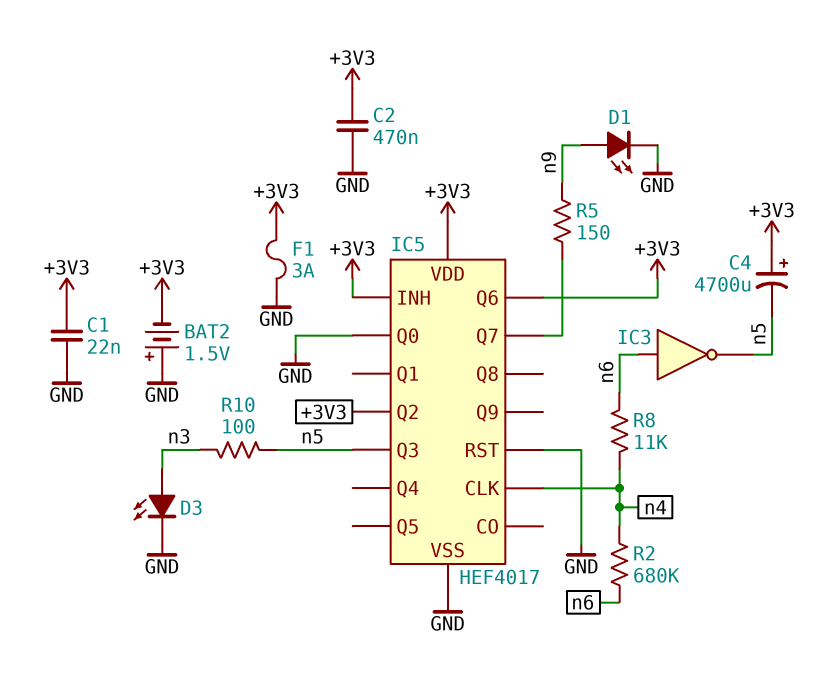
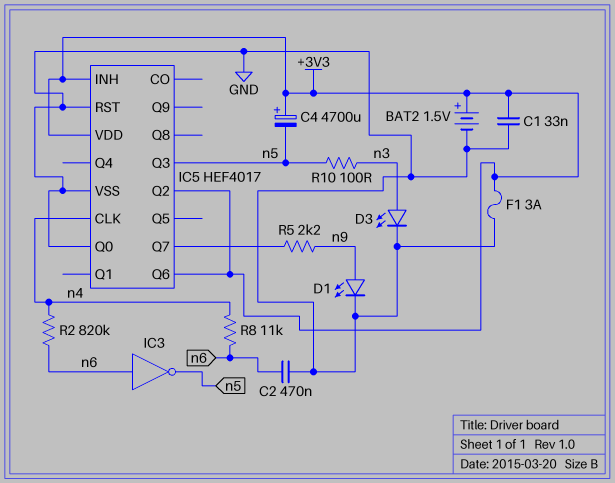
BAT2: 1.5V (plus GND, minus +3V3) -> 1.5V (plus +3V3, minus GND)
C1: 22nF (+3V3, GND) -> 33nF (+3V3, GND)
C2: 470nF (+3V3, GND) -> 470nF (GND, n6)
R2: 680k (n4, n6) -> 820k (n4, n6)
R5: 150 (IC5/Q7, n9) -> 2.2k (IC5/Q7, n9)

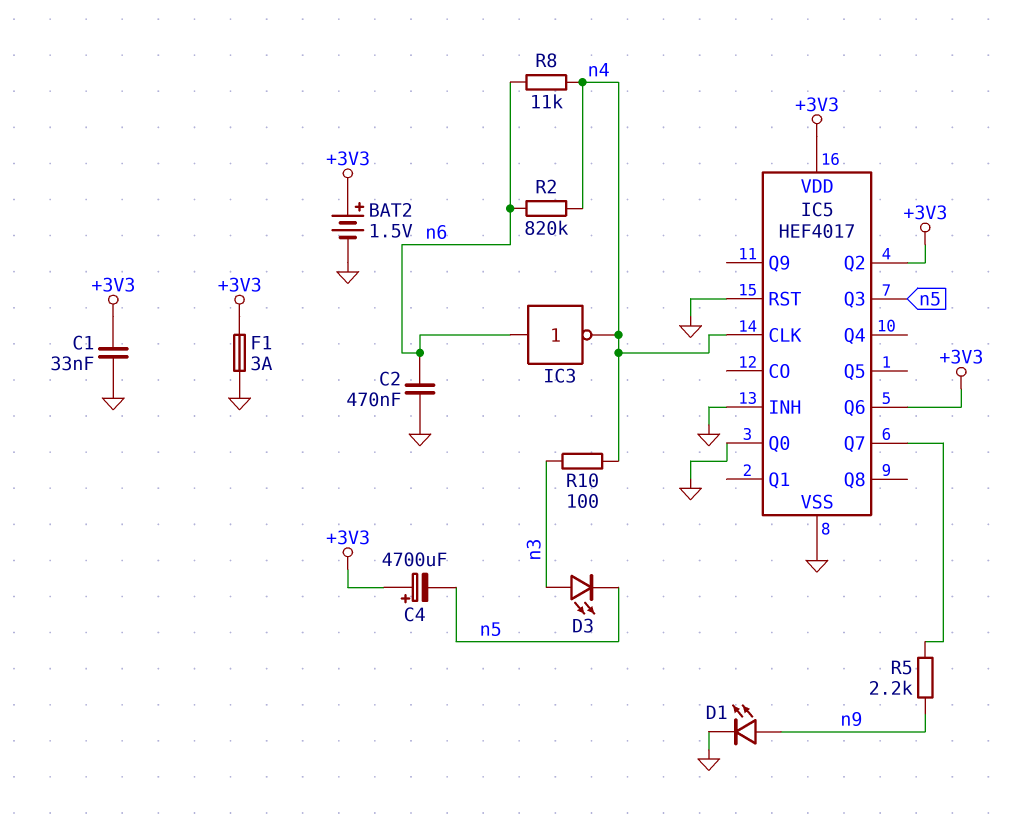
D3: LED (A n3, K GND) -> LED (A n3, K n5)
IC3: NOT (in n6, out n5) -> NOT (in n6, out n4)
IC5 pin INH: +3V3 -> GND
R10: 100 (n3, n5) -> 100 (n3, n4)

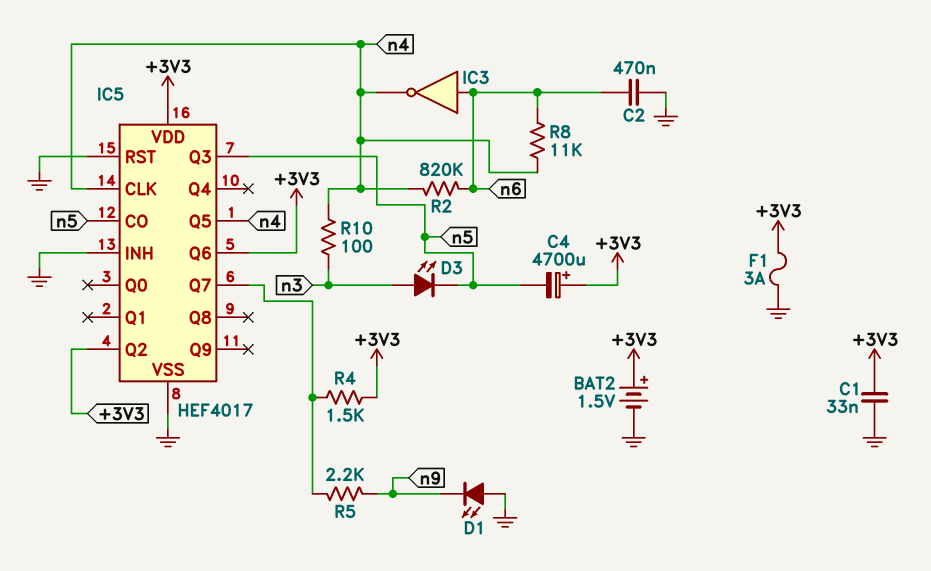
D1: LED (A n9, K GND) -> LED (A GND, K n9)
IC5 pin CO: none -> n5
IC5 pin Q0: GND -> none
IC5 pin Q5: none -> n4
R4: none -> 1.5k (+3V3, IC5/Q7)

